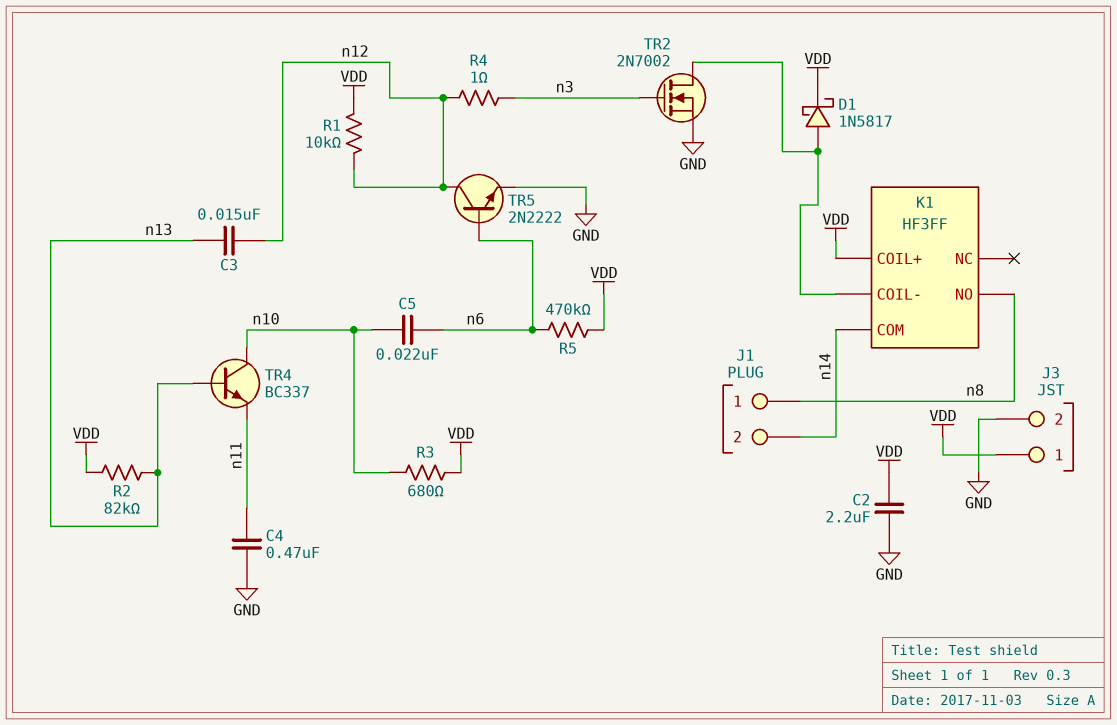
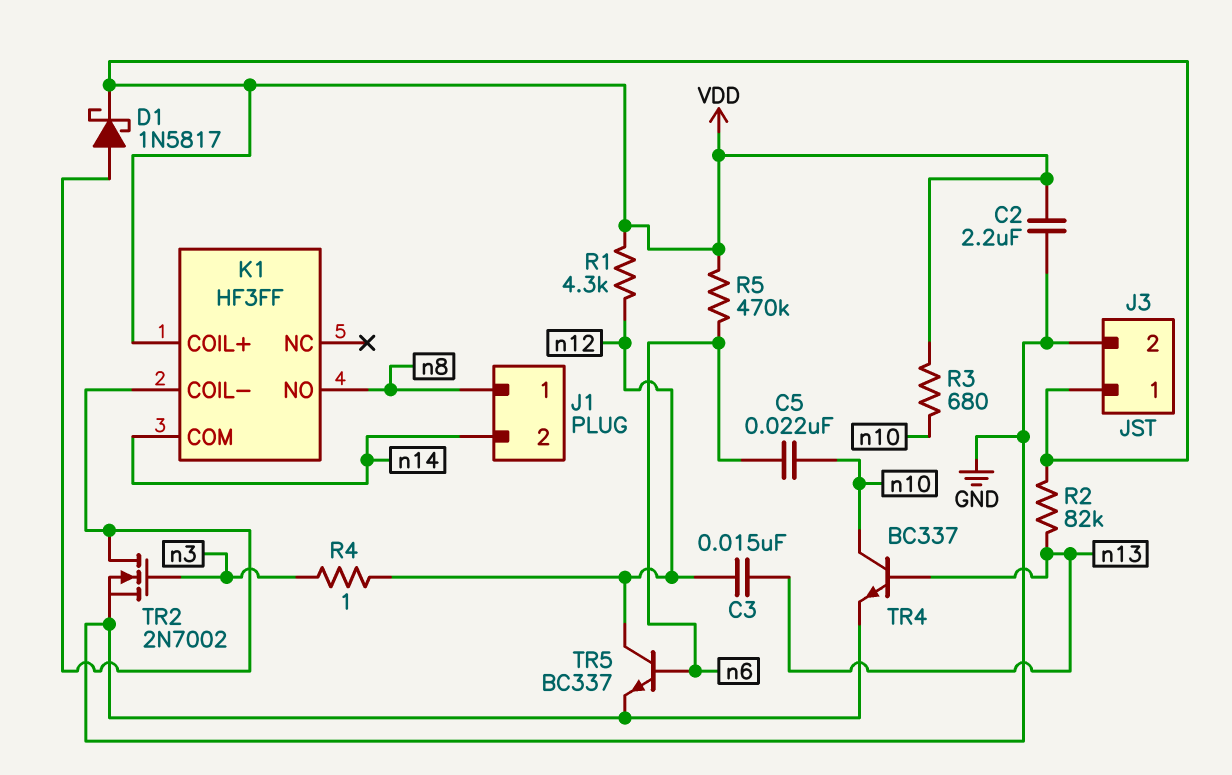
C4: 470nF (GND, n11) -> none
R1: 10k (VDD, n12) -> 4.3k (VDD, n12)
TR4: NPN BC337 (B n13, C n10, E n11) -> NPN BC337 (B n13, C n10, E GND)
TR5: NPN 2N2222 (B n6, C n12, E GND) -> NPN BC337 (B n6, C n12, E GND)

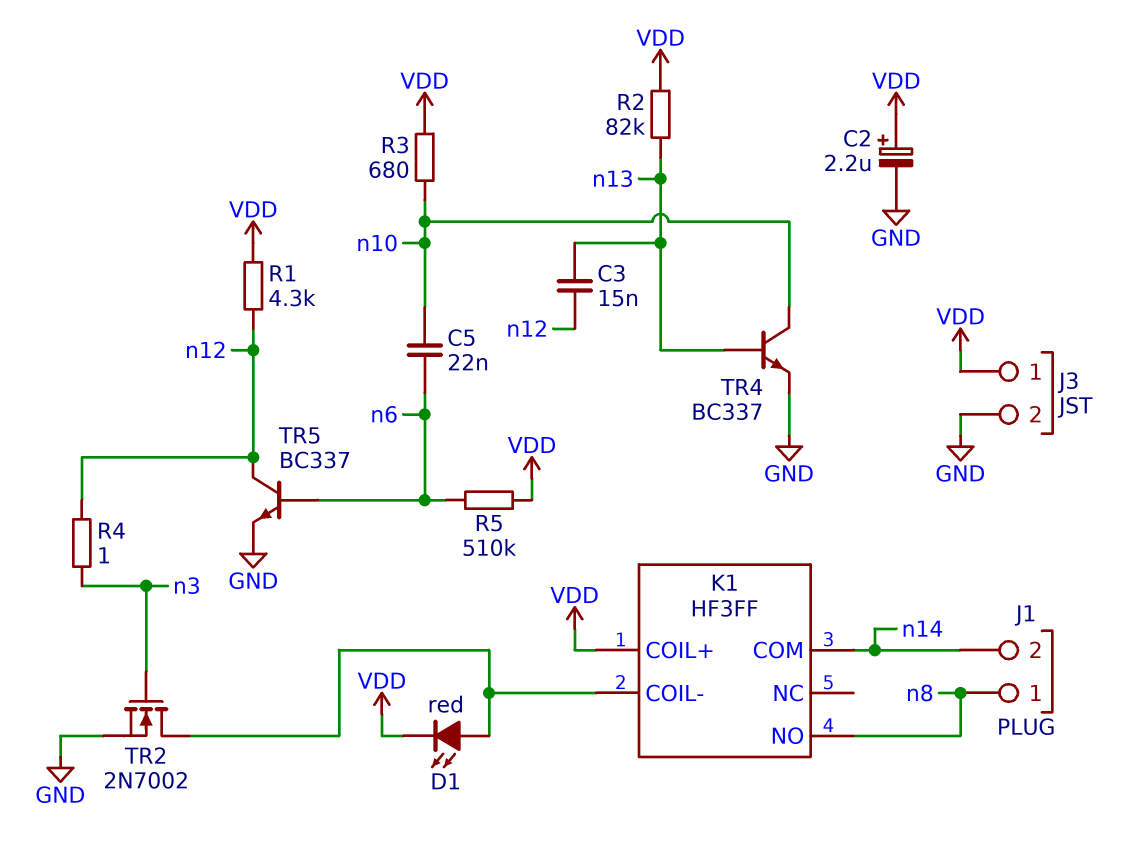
C2: 2.2uF (GND, VDD) -> 2.2uF (plus VDD, minus GND)
D1: schottky 1N5817 (A K1/COIL-, K VDD) -> LED red (A K1/COIL-, K VDD)
R5: 470k (VDD, n6) -> 510k (VDD, n6)

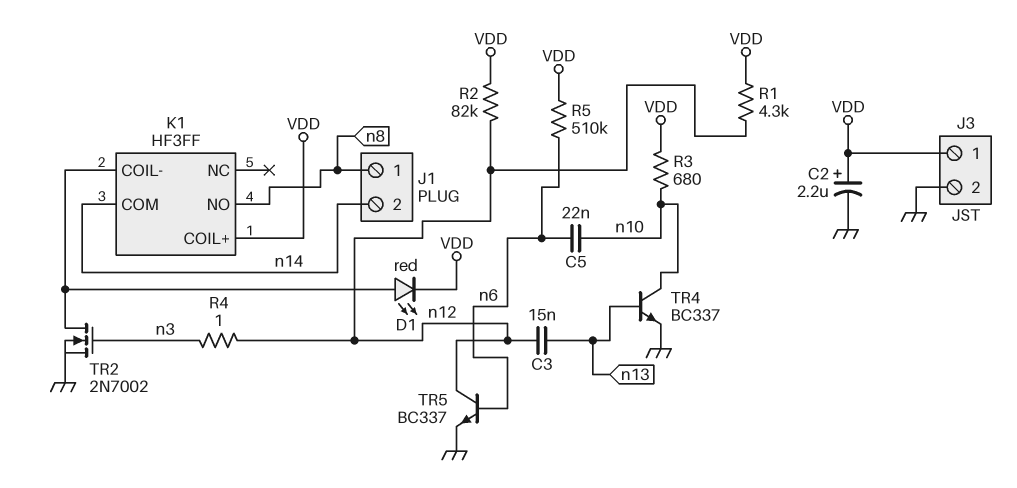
R2: 82k (VDD, n13) -> 82k (VDD, n12)

